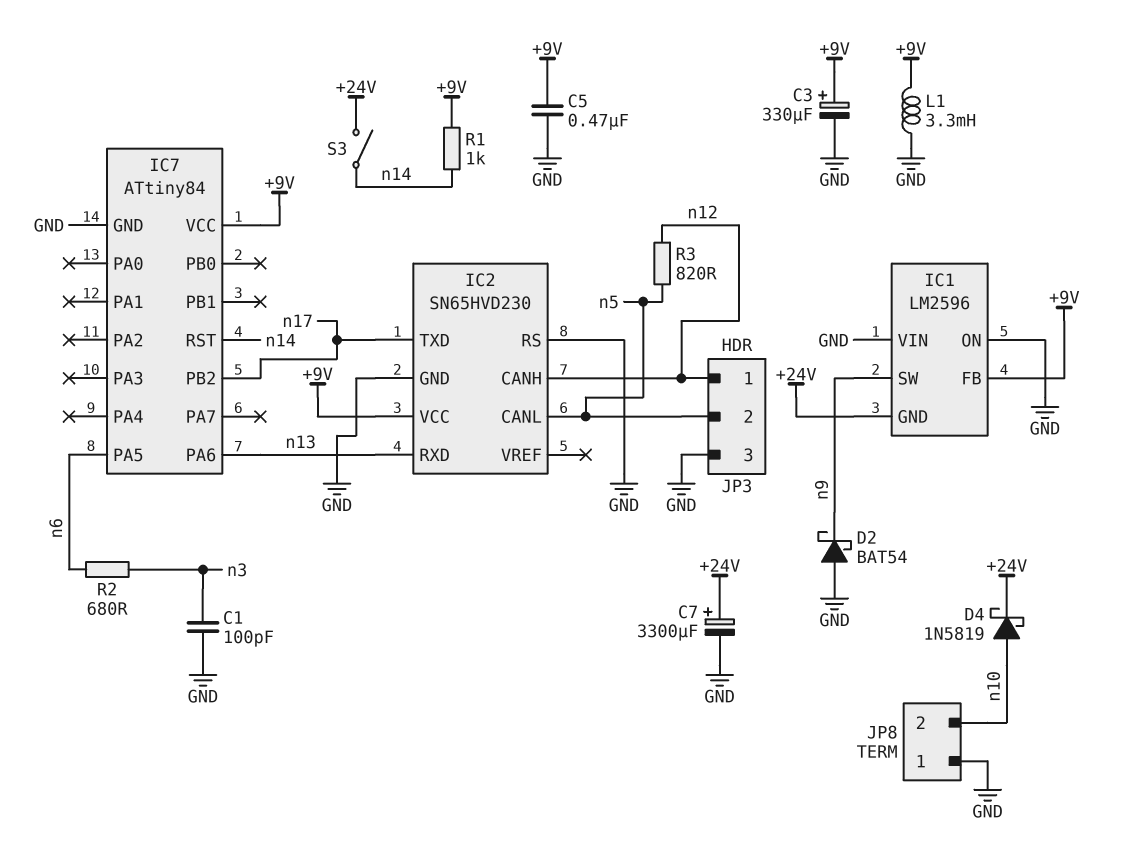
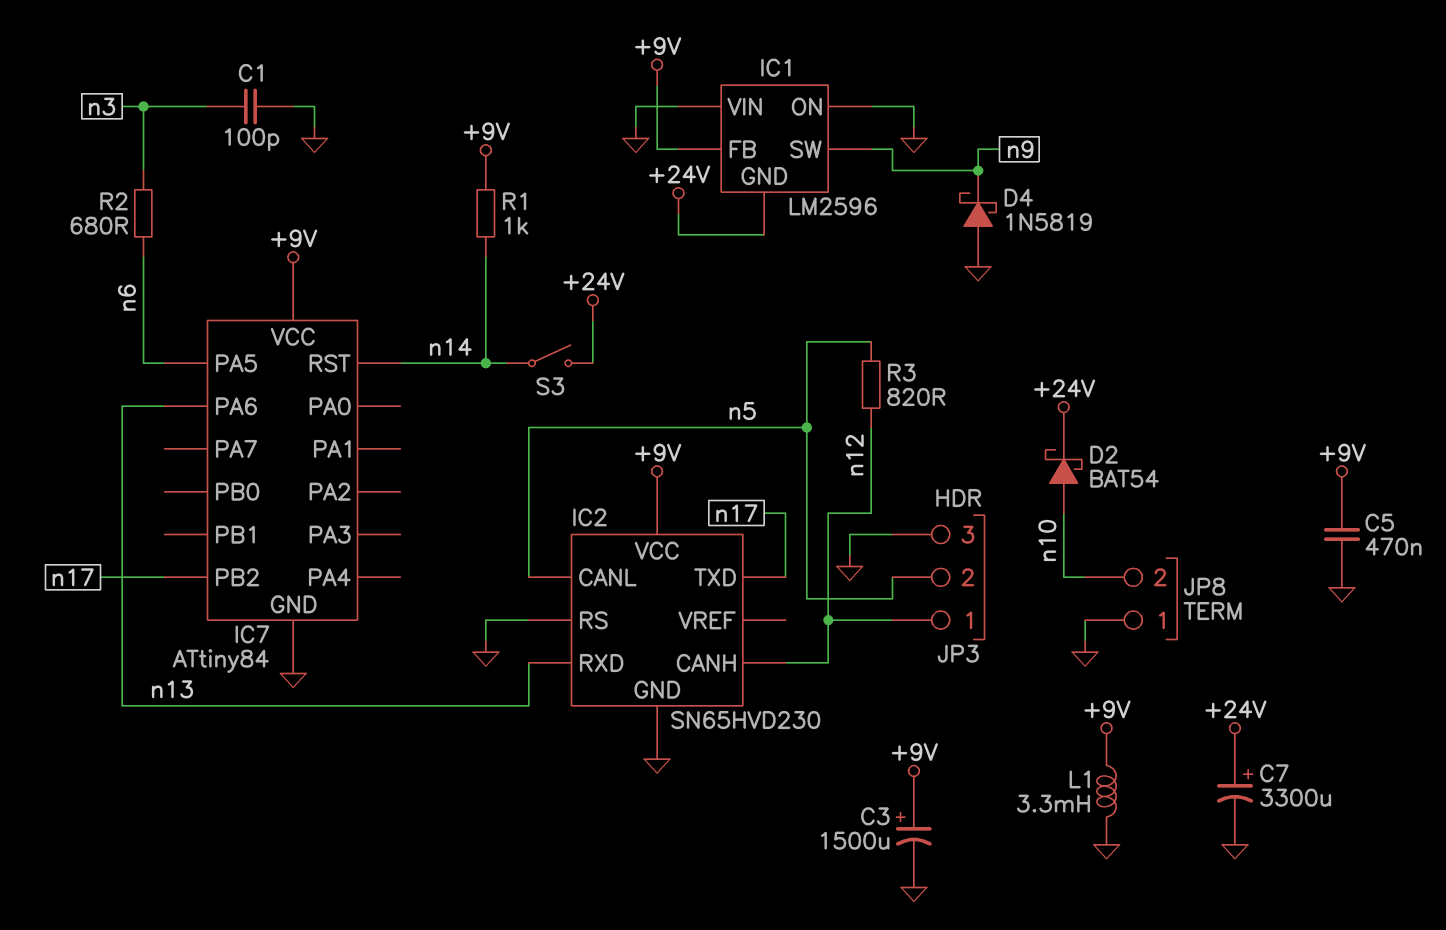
C3: 330uF (plus +9V, minus GND) -> 1500uF (plus +9V, minus GND)
D2: schottky BAT54 (A GND, K n9) -> schottky BAT54 (A n10, K +24V)
D4: schottky 1N5819 (A n10, K +24V) -> schottky 1N5819 (A GND, K n9)

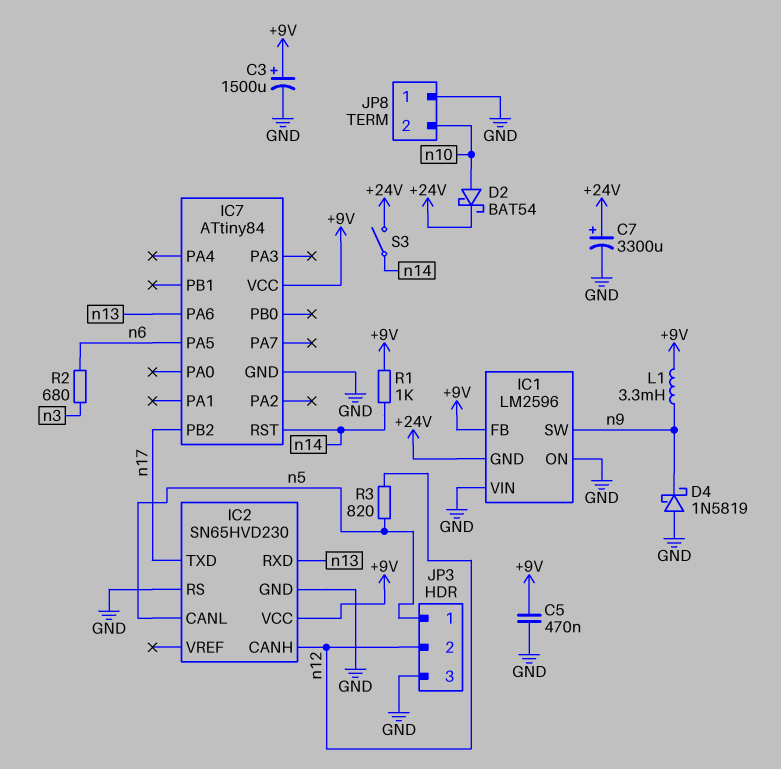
C1: 100pF (GND, n3) -> none
JP3 pin 1: n12 -> n5
JP3 pin 2: n5 -> n12
L1: 3.3mH (+9V, GND) -> 3.3mH (+9V, n9)

